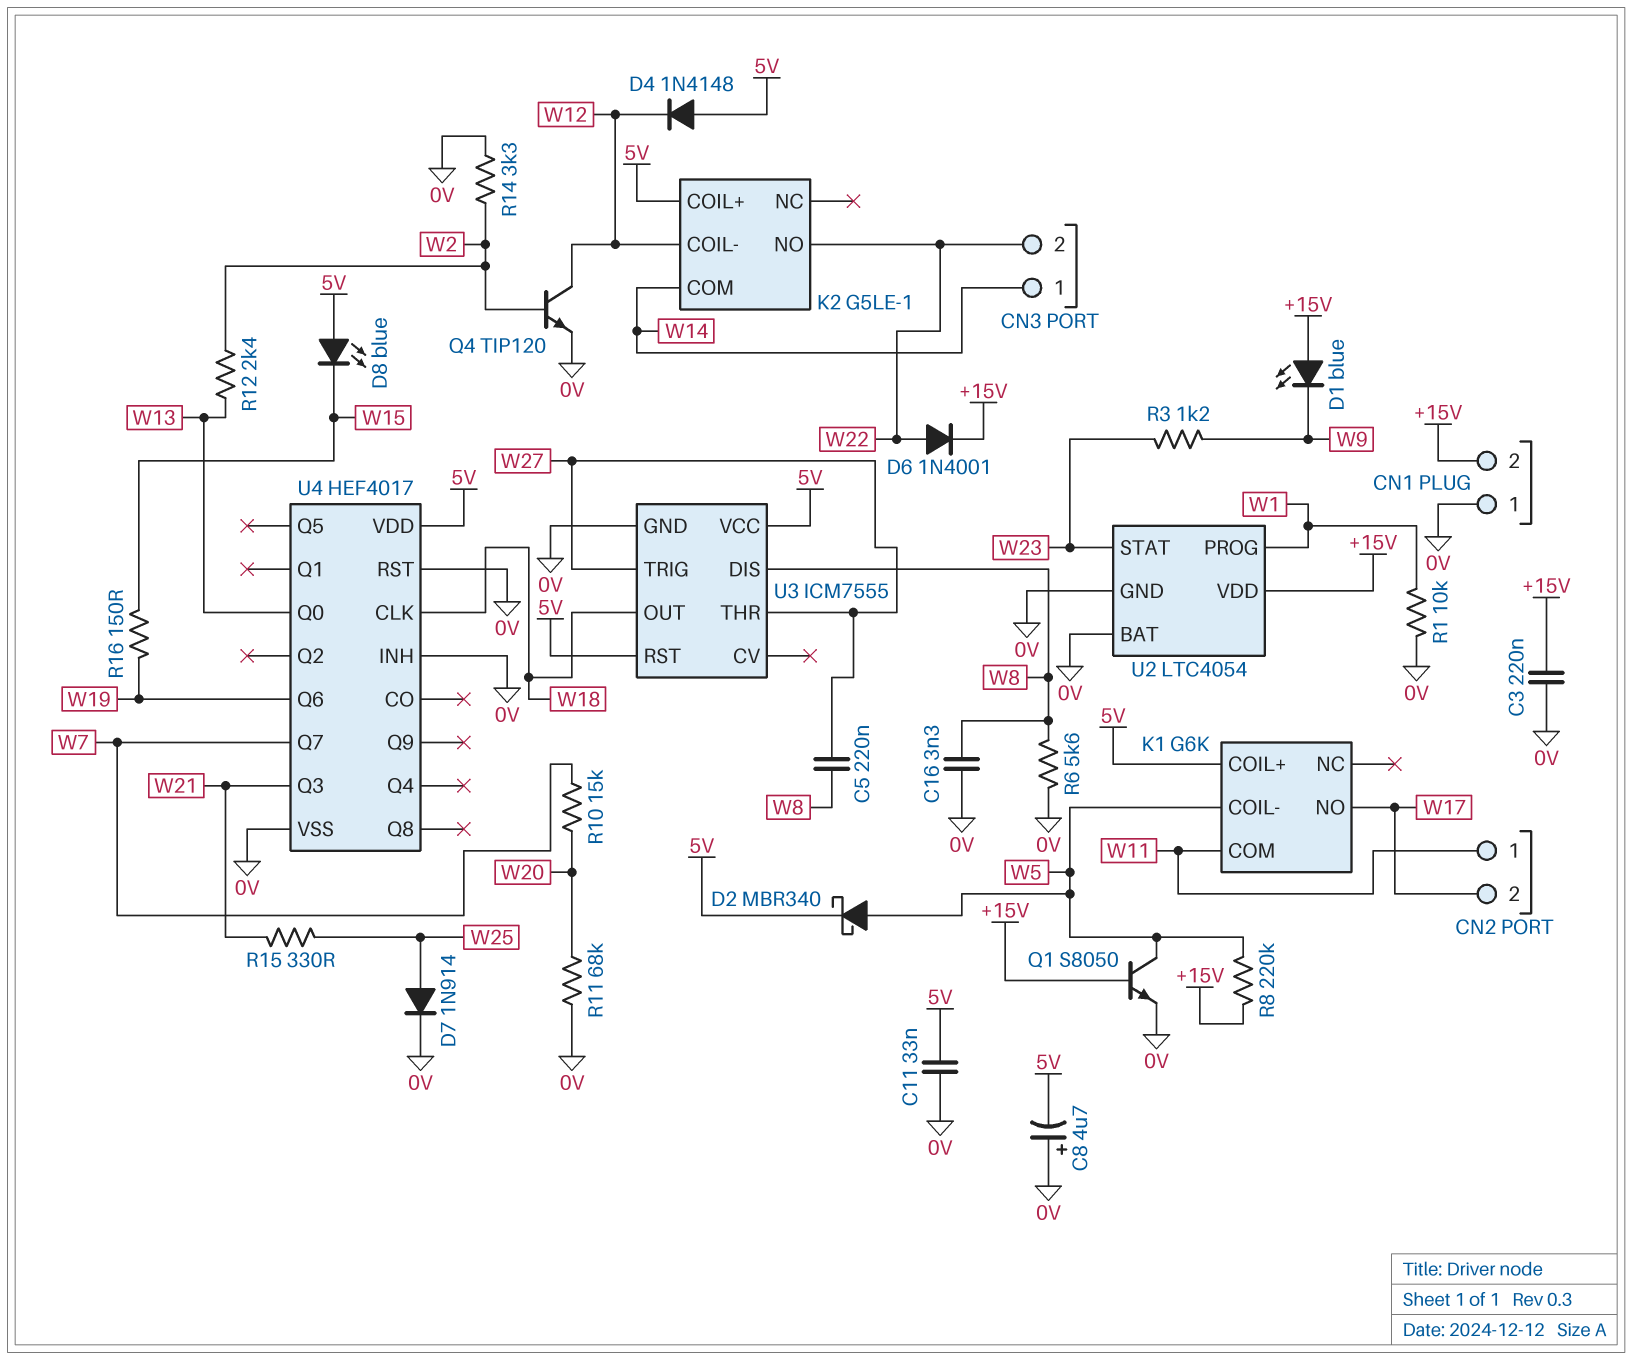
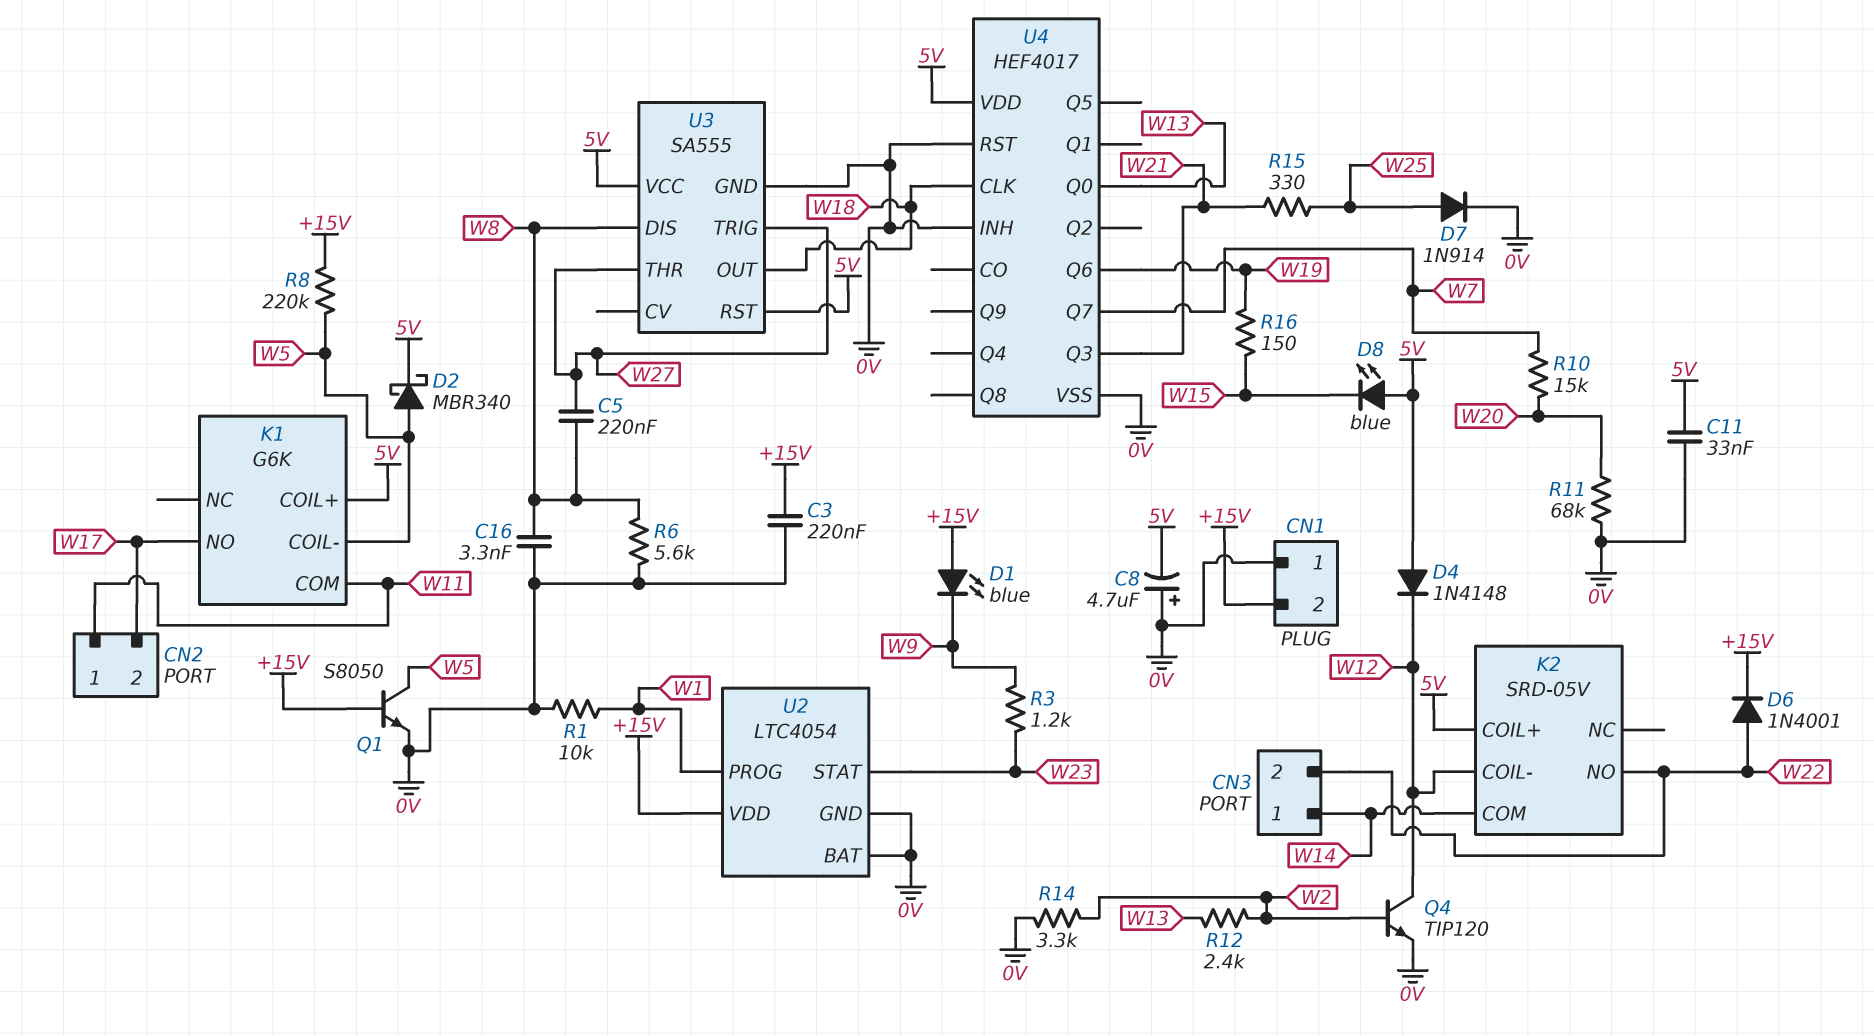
K2: G5LE-1 -> SRD-05V
U3: ICM7555 -> SA555

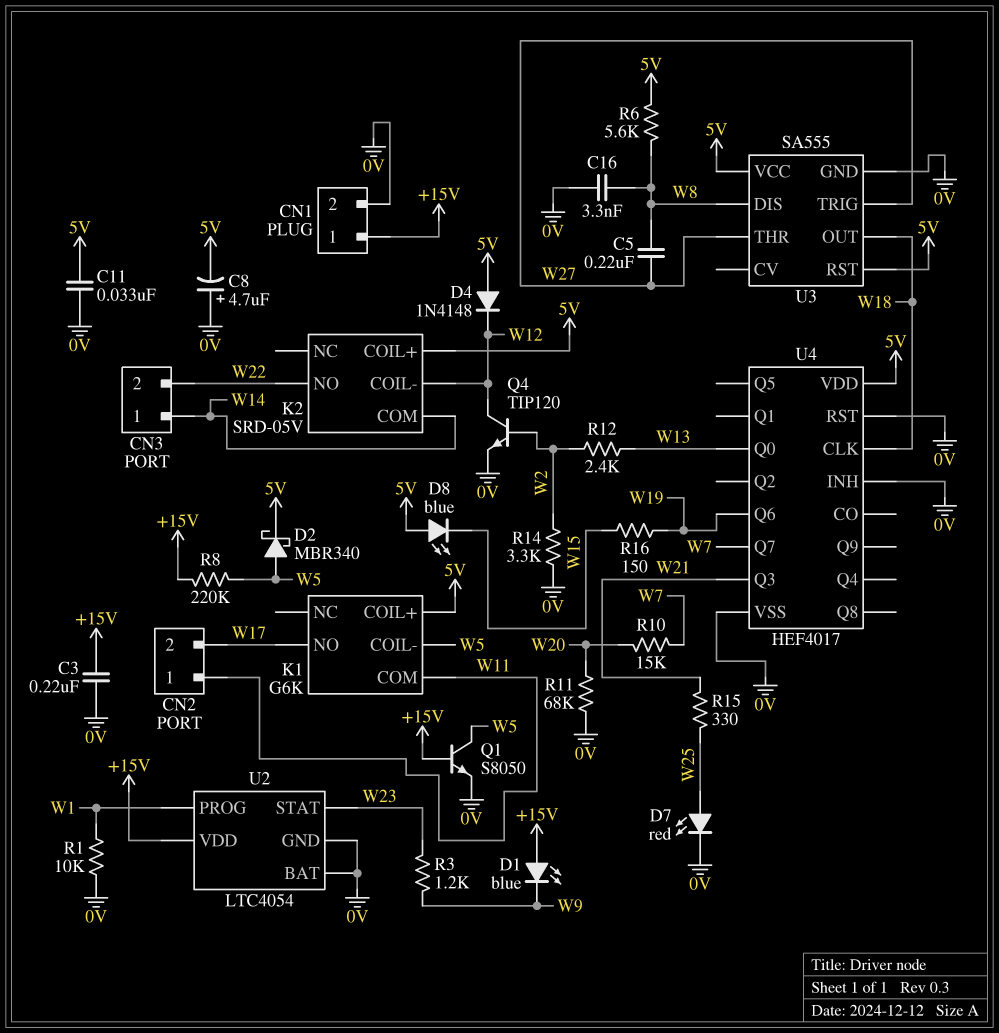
CN1 pin 1: 0V -> +15V
CN1 pin 2: +15V -> 0V
D6: diode 1N4001 (A W22, K +15V) -> none
D7: diode 1N914 (A W25, K 0V) -> LED red (A W25, K 0V)
R6: 5.6k (0V, W8) -> 5.6k (5V, W8)

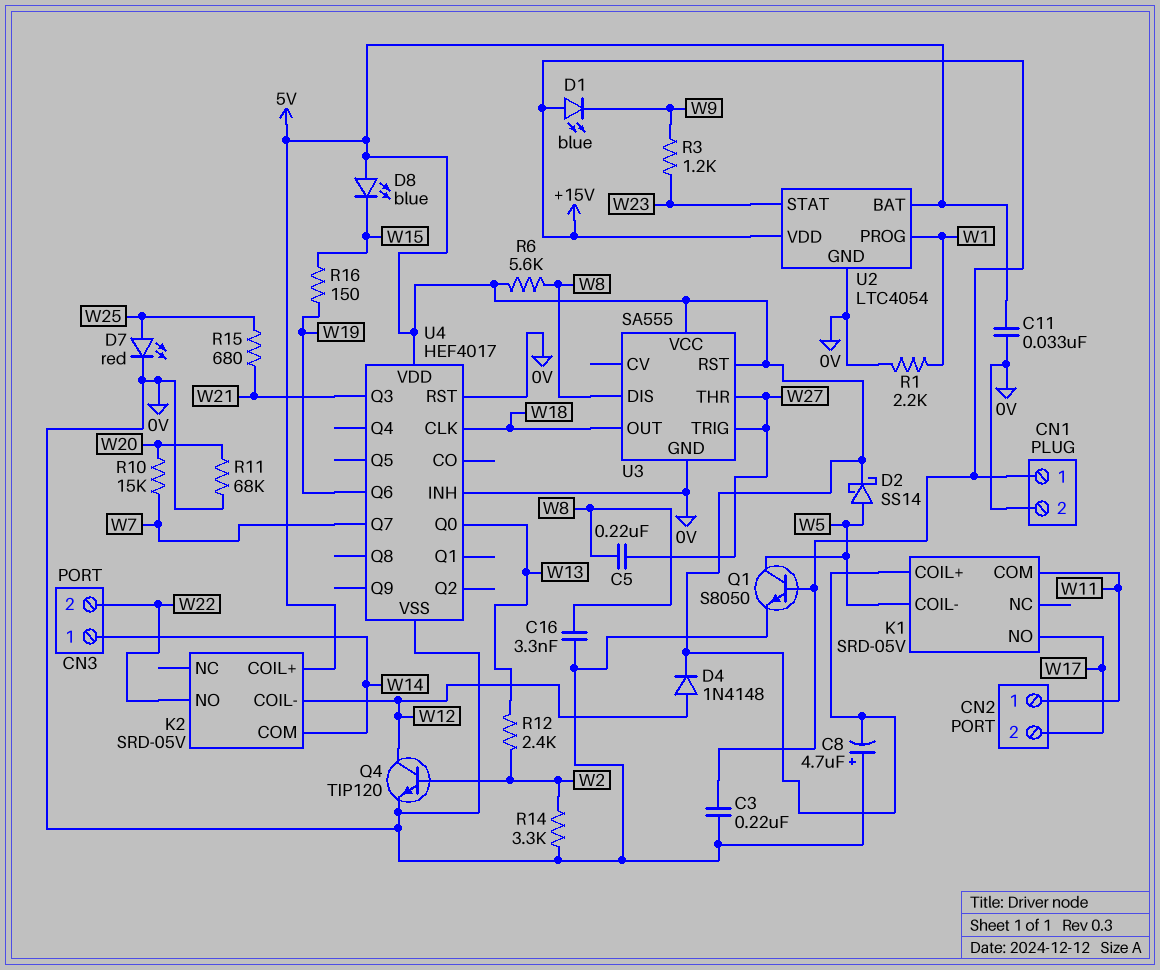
D2: schottky MBR340 (A W5, K 5V) -> schottky SS14 (A W5, K 5V)
D4: diode 1N4148 (A 5V, K W12) -> diode 1N4148 (A W12, K 5V)
K1: G6K -> SRD-05V
R1: 10k (0V, W1) -> 2.2k (0V, W1)
R8: 220k (+15V, W5) -> none
R15: 330 (W21, W25) -> 680 (W21, W25)
U2 pin BAT: 0V -> 5V

